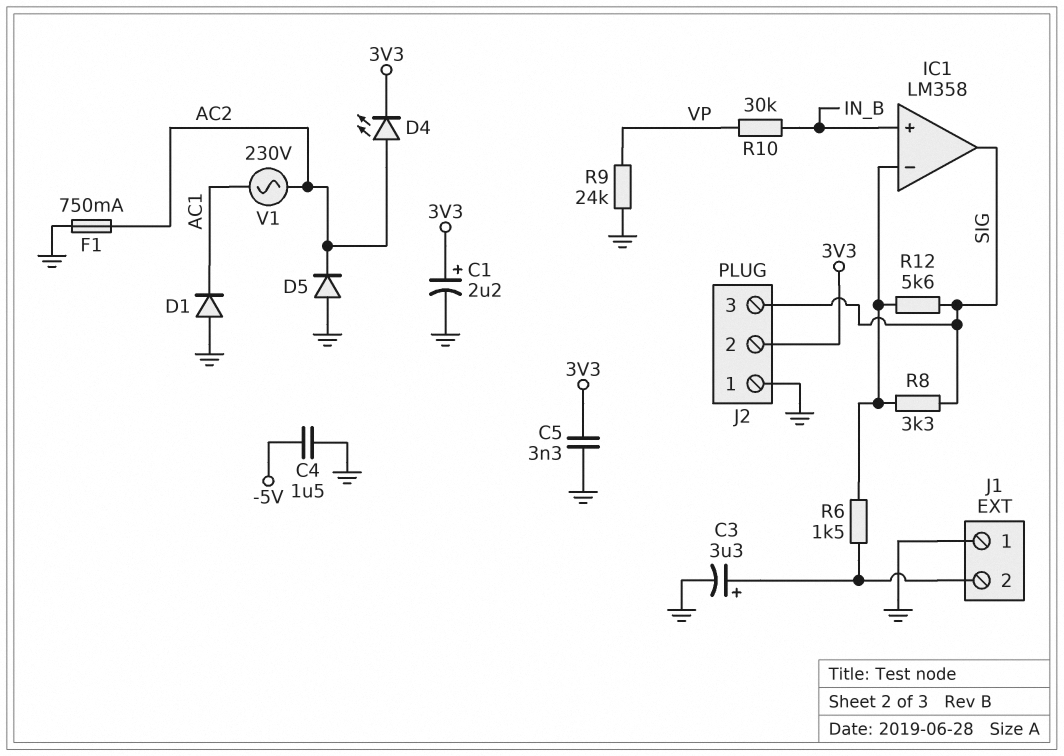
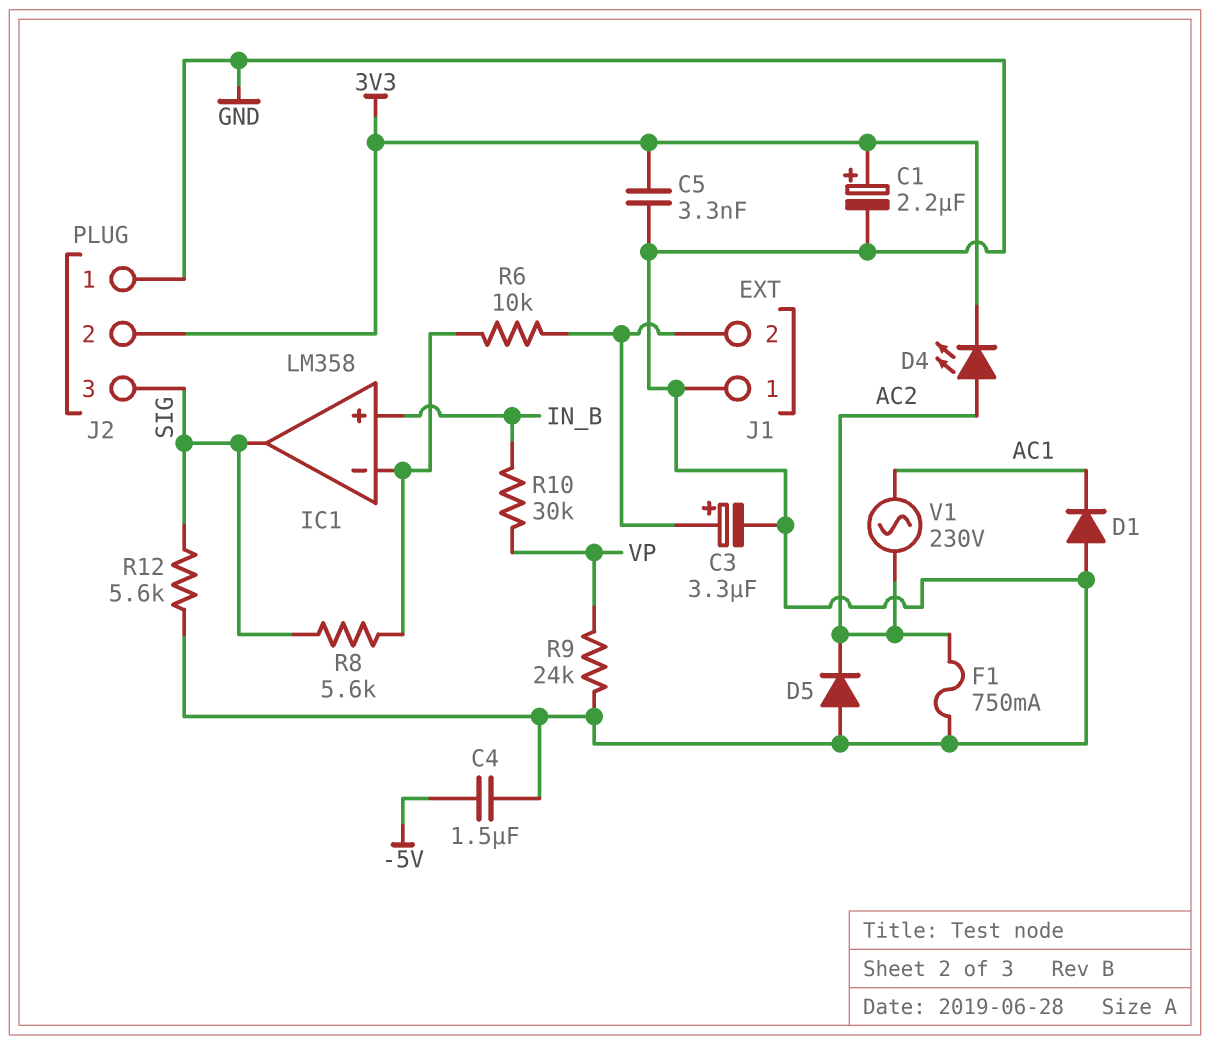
R6: 1.5k (IC1/in-, J1/2) -> 10k (IC1/in-, J1/2)
R8: 3.3k (IC1/in-, SIG) -> 5.6k (IC1/in-, SIG)
R12: 5.6k (IC1/in-, SIG) -> 5.6k (GND, SIG)

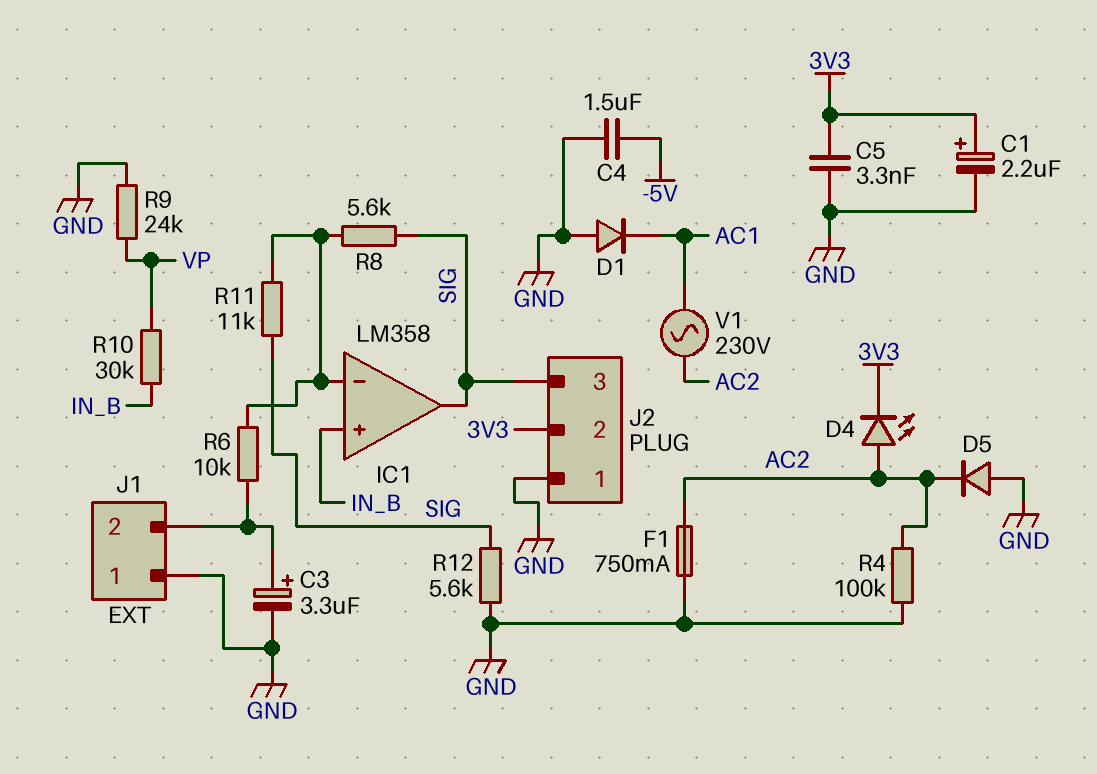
R4: none -> 100k (AC2, GND)
R11: none -> 11k (IC1/in-, SIG)

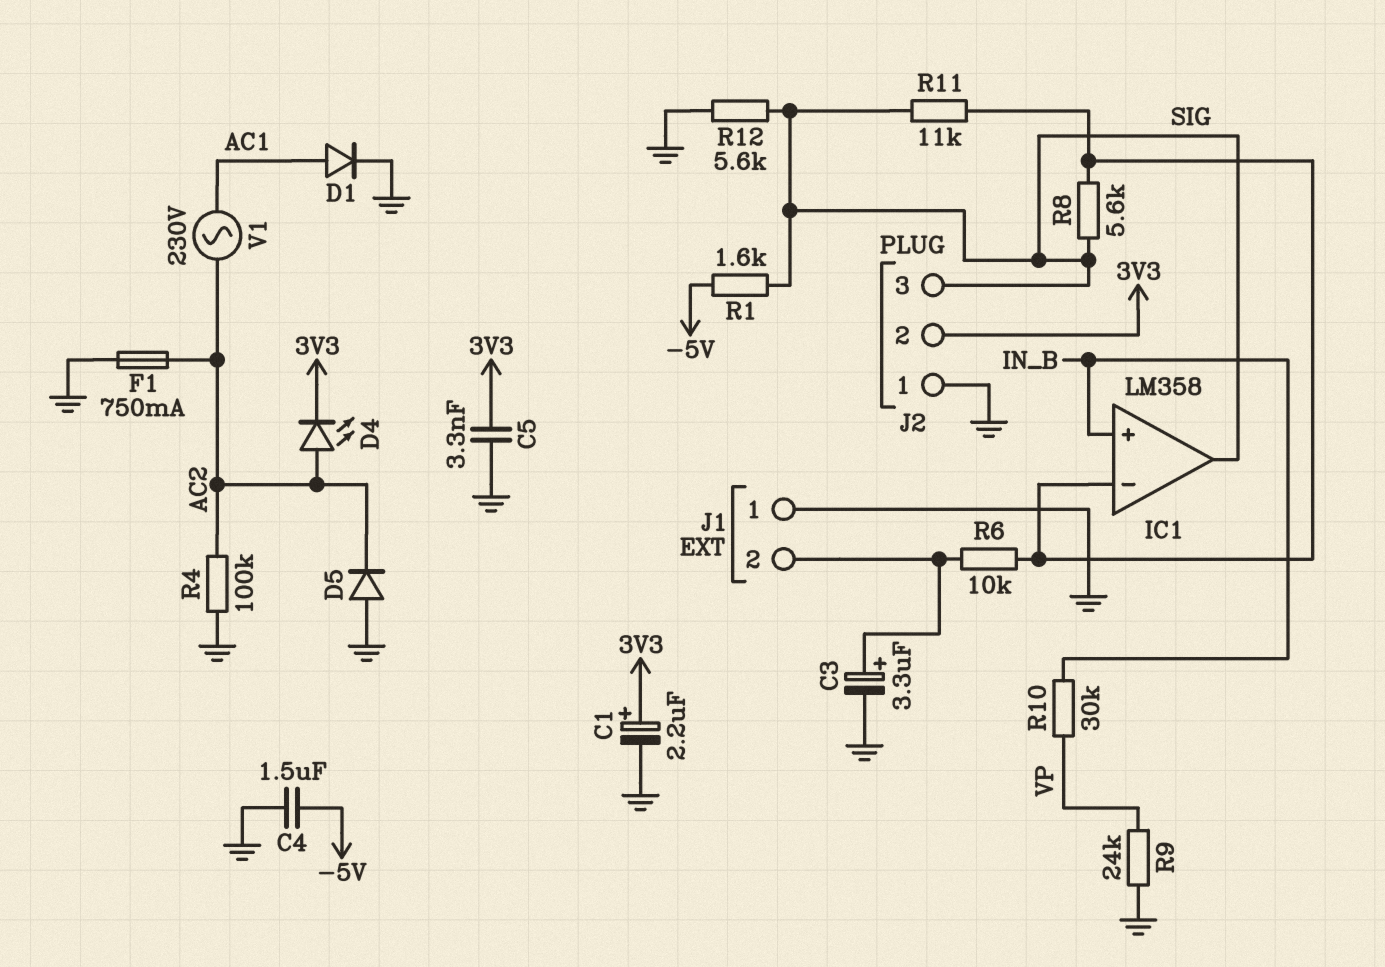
D1: diode (A GND, K AC1) -> diode (A AC1, K GND)
R1: none -> 1.6k (-5V, SIG)

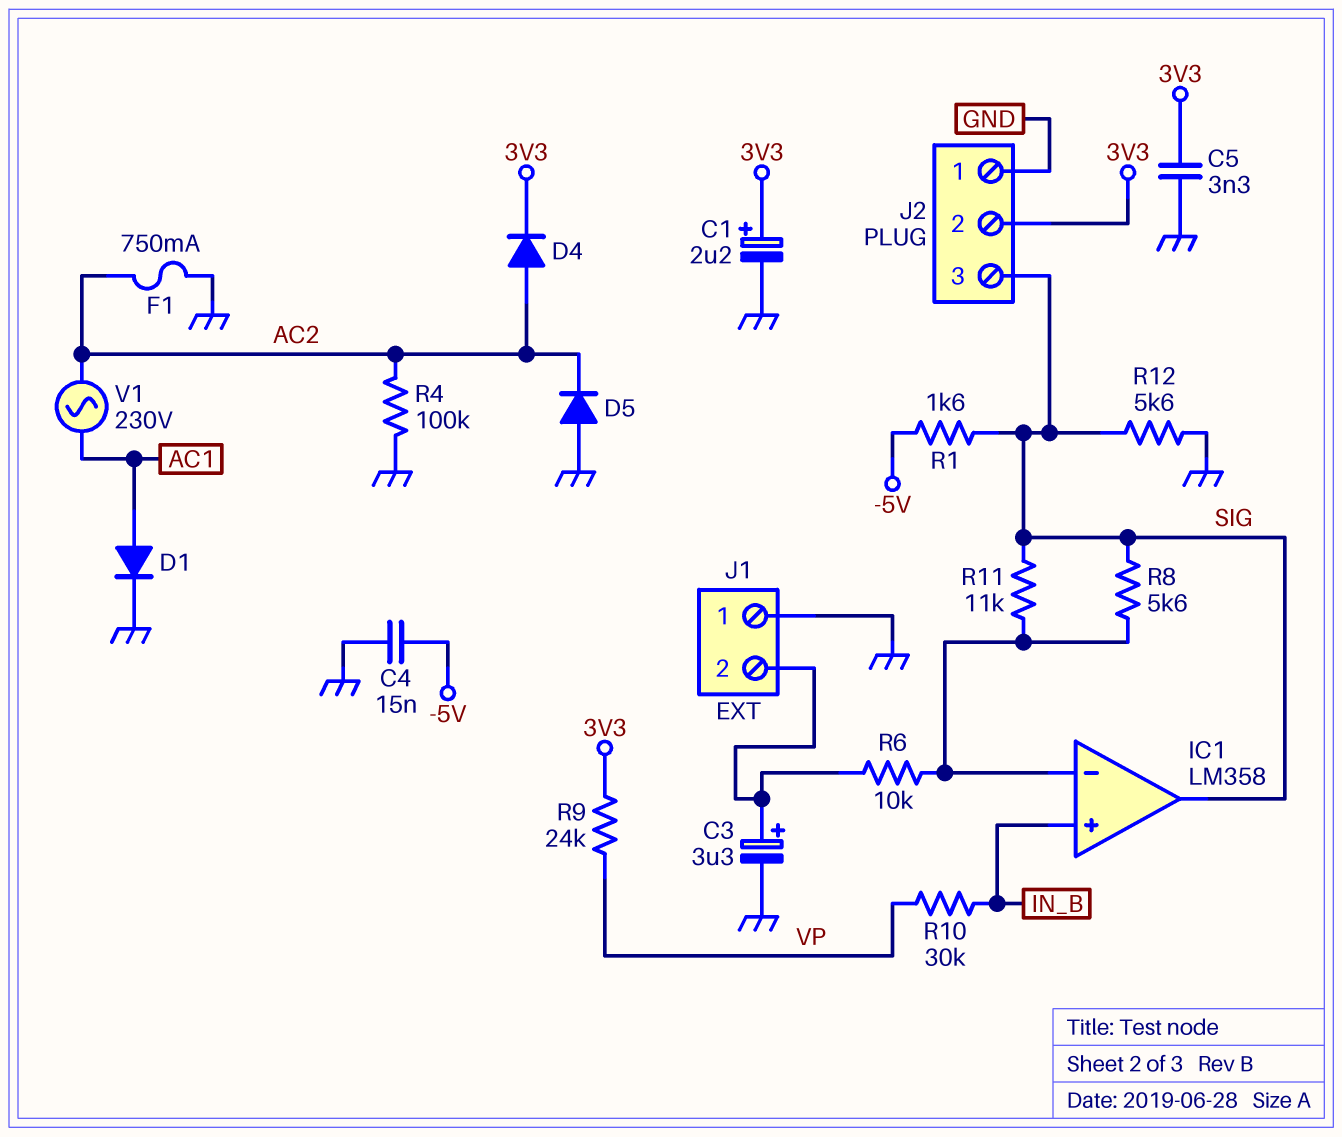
C4: 1.5uF (-5V, GND) -> 15nF (-5V, GND)
D4: LED (A AC2, K 3V3) -> diode (A AC2, K 3V3)
R9: 24k (GND, VP) -> 24k (3V3, VP)

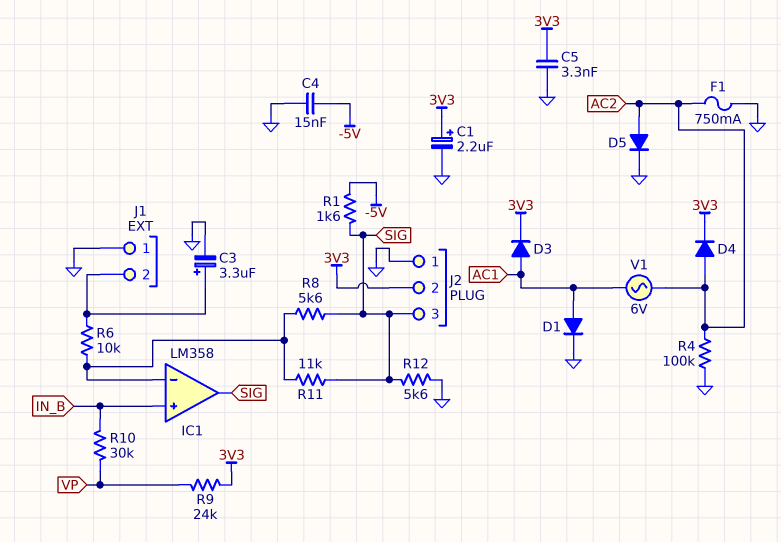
D3: none -> diode (A AC1, K 3V3)
D5: diode (A GND, K AC2) -> diode (A AC2, K GND)
V1: AC 230V (AC1, AC2) -> AC 6V (AC1, AC2)

